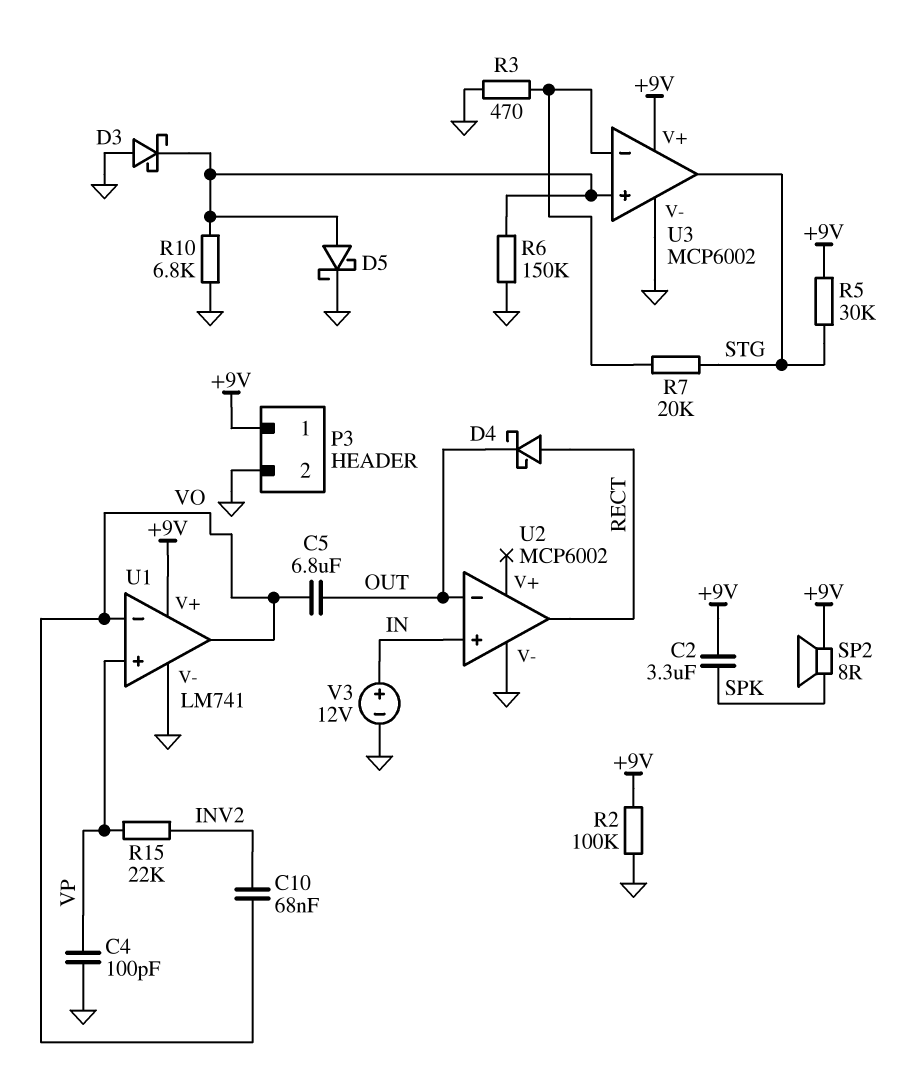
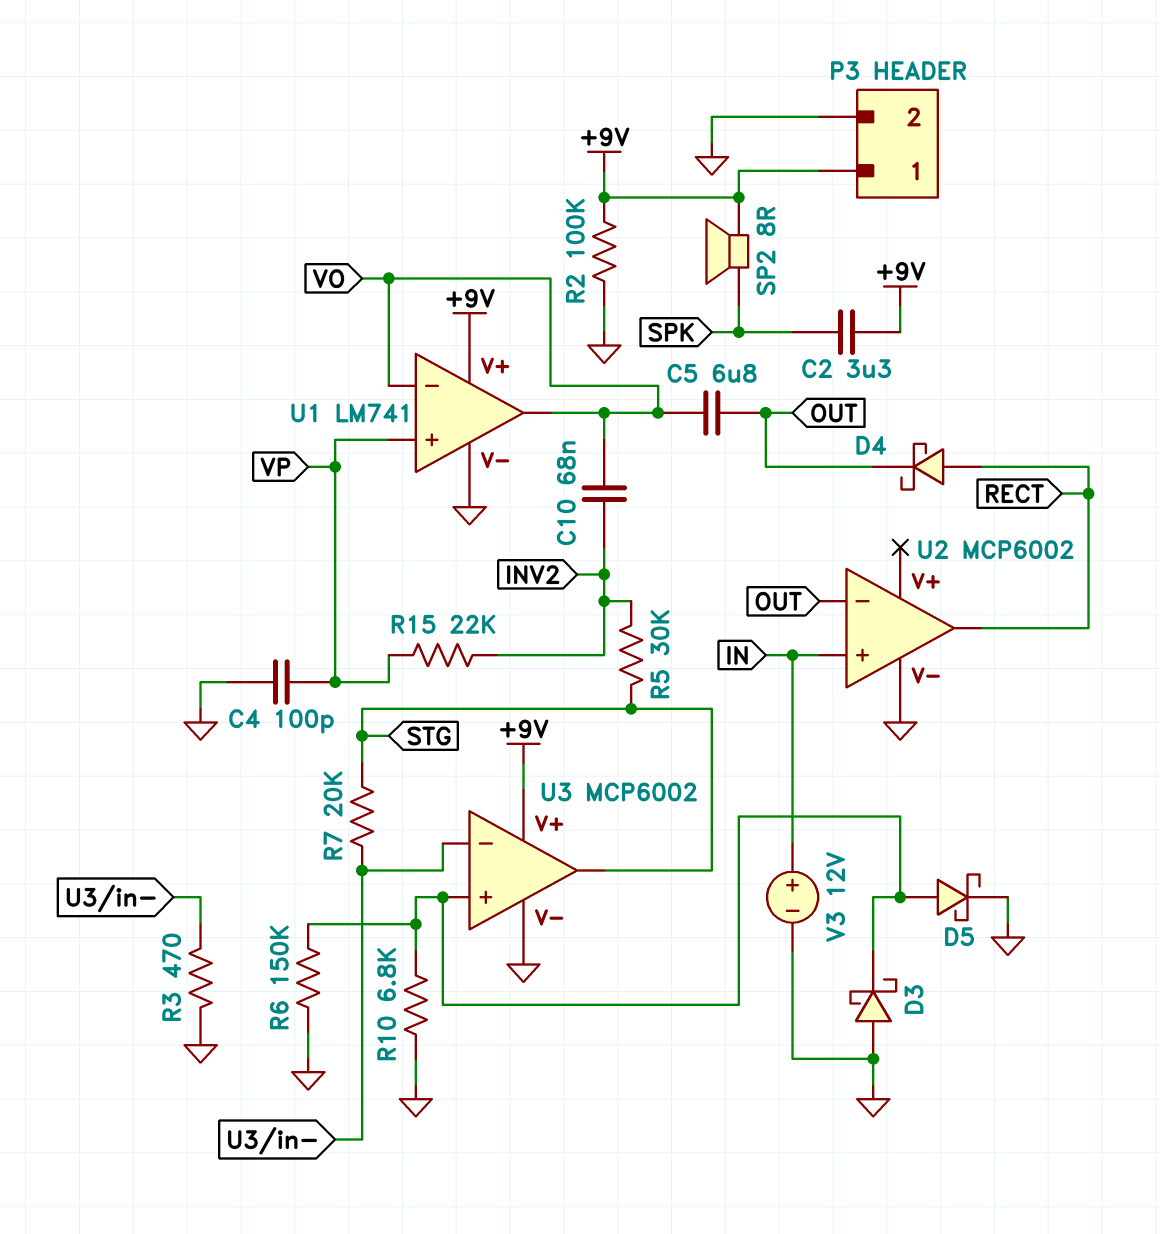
R5: 30k (+9V, STG) -> 30k (INV2, STG)

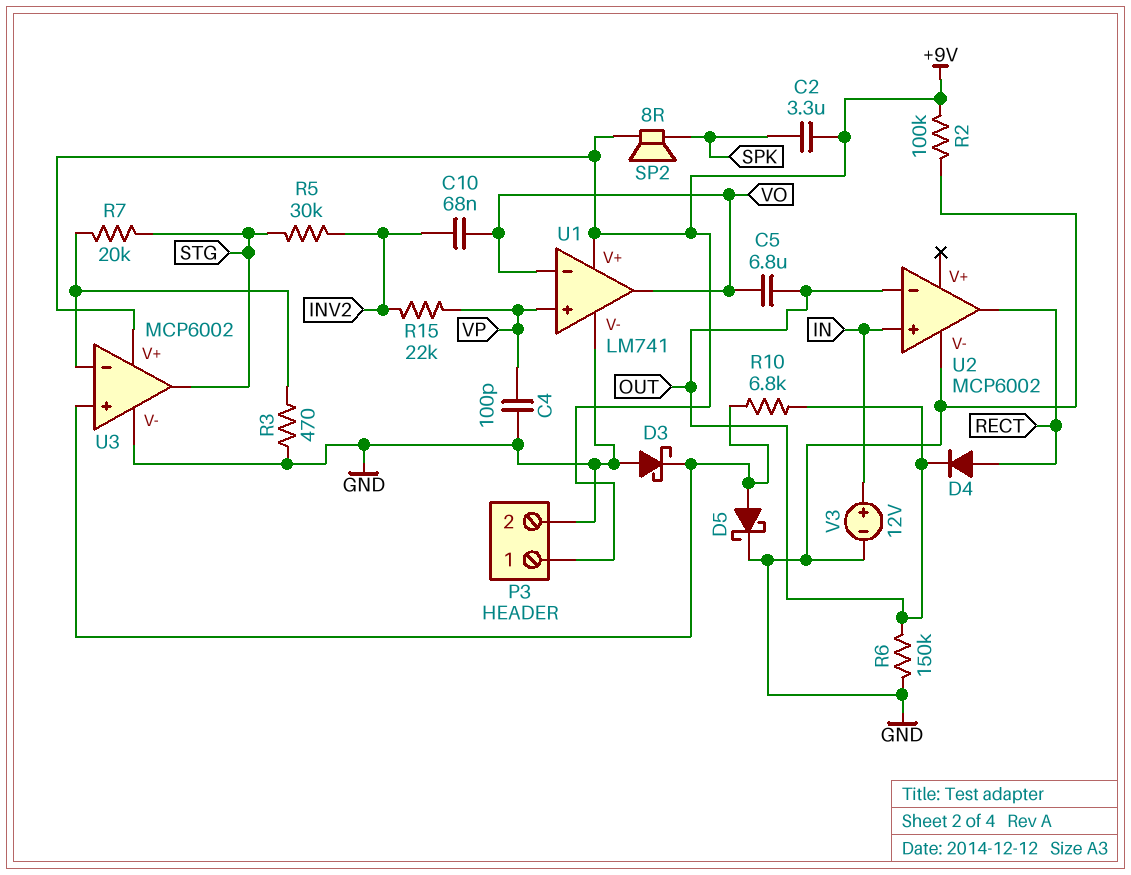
D4: schottky (A RECT, K OUT) -> diode (A RECT, K OUT)
R6: 150k (GND, U3/in+) -> 150k (GND, OUT)
R10: 6.8k (GND, U3/in+) -> 6.8k (OUT, U3/in+)

